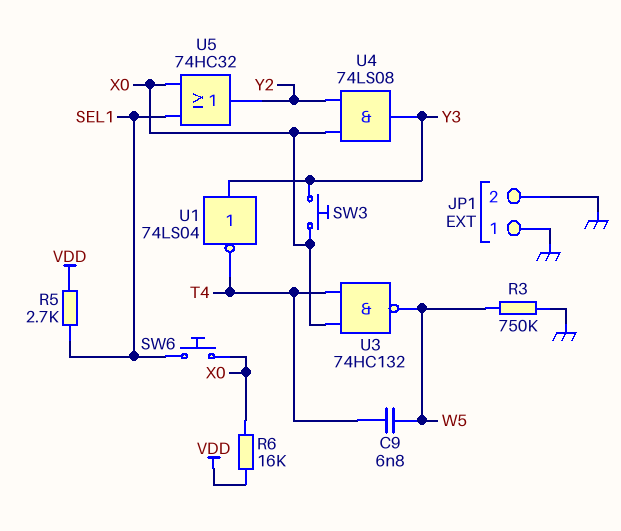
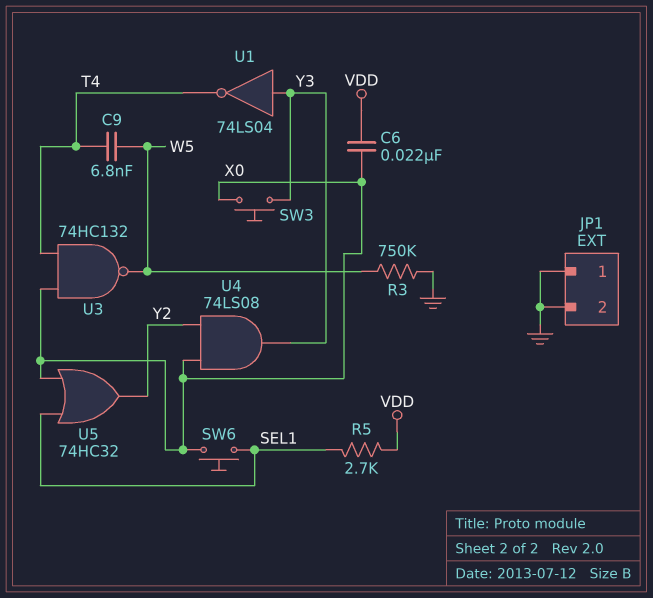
C6: none -> 22nF (VDD, X0)
R6: 16k (VDD, X0) -> none

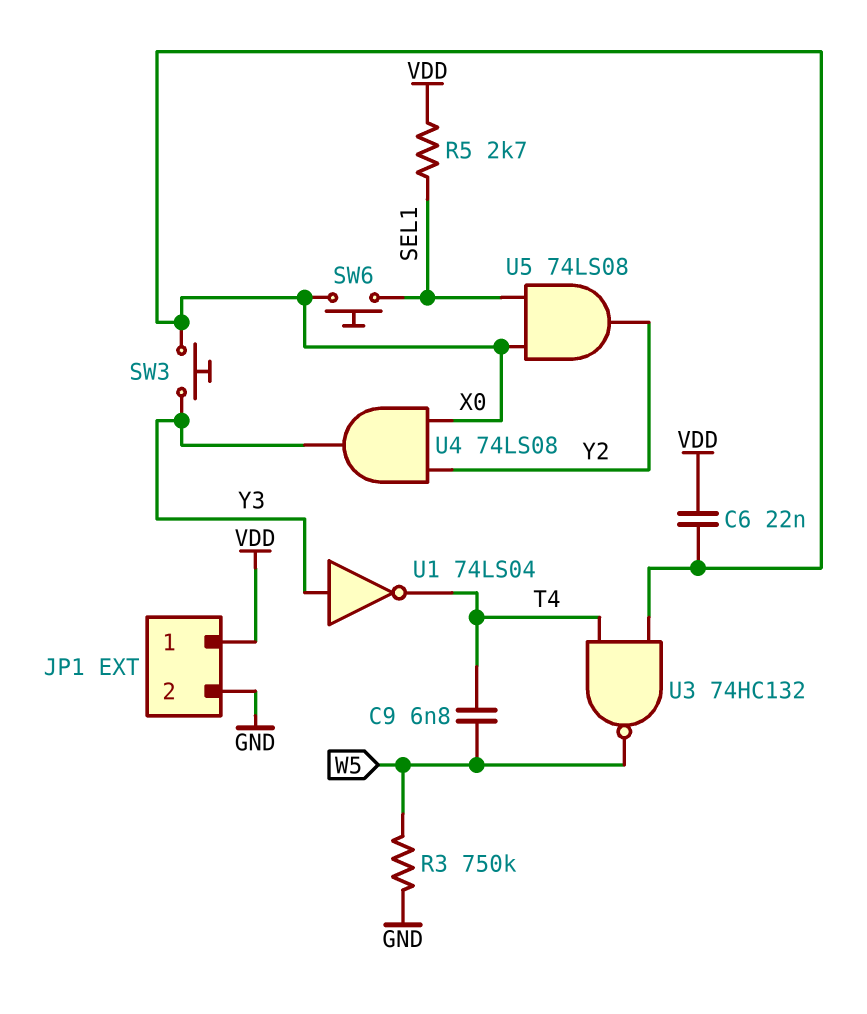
JP1 pin 1: GND -> VDD
U5: OR 74HC32 (in SEL1, in X0, out Y2) -> AND 74LS08 (in SEL1, in X0, out Y2)

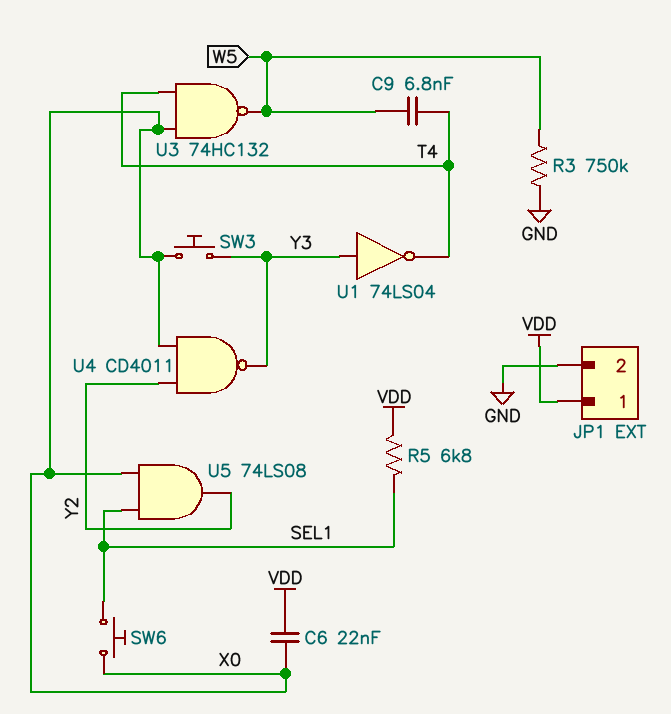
R5: 2.7k (SEL1, VDD) -> 6.8k (SEL1, VDD)
U4: AND 74LS08 (in X0, in Y2, out Y3) -> NAND CD4011 (in X0, in Y2, out Y3)

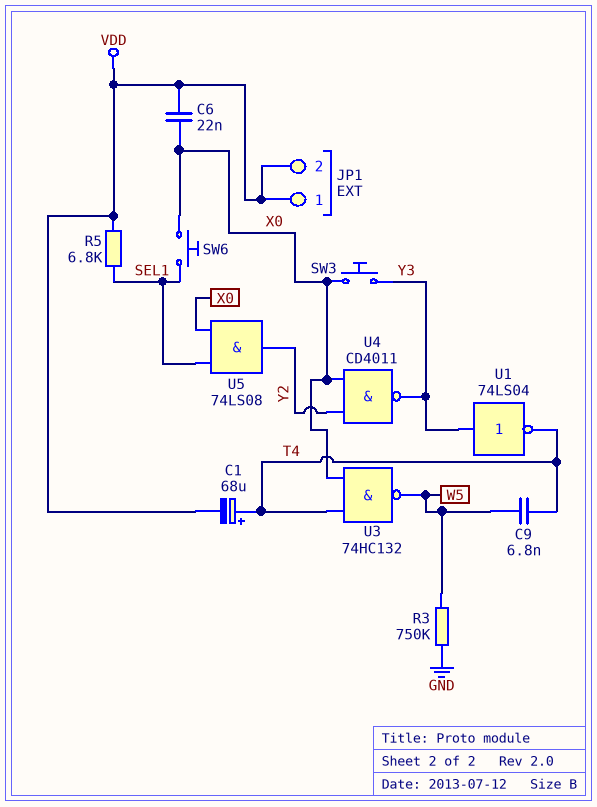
C1: none -> 68uF (plus T4, minus VDD)
JP1 pin 2: GND -> VDD

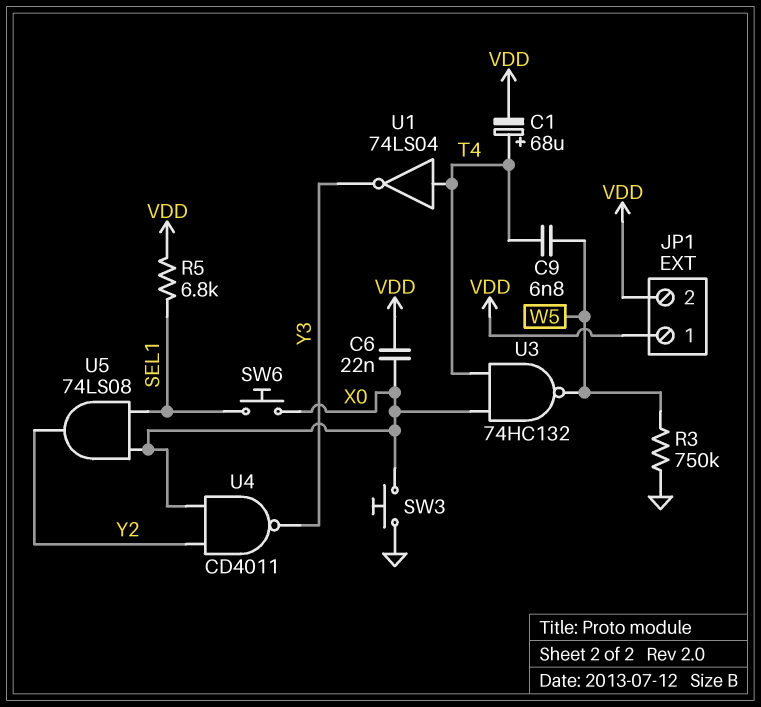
SW3: button (X0, Y3) -> button (GND, X0)
U1: NOT 74LS04 (in Y3, out T4) -> NOT 74LS04 (in T4, out Y3)

